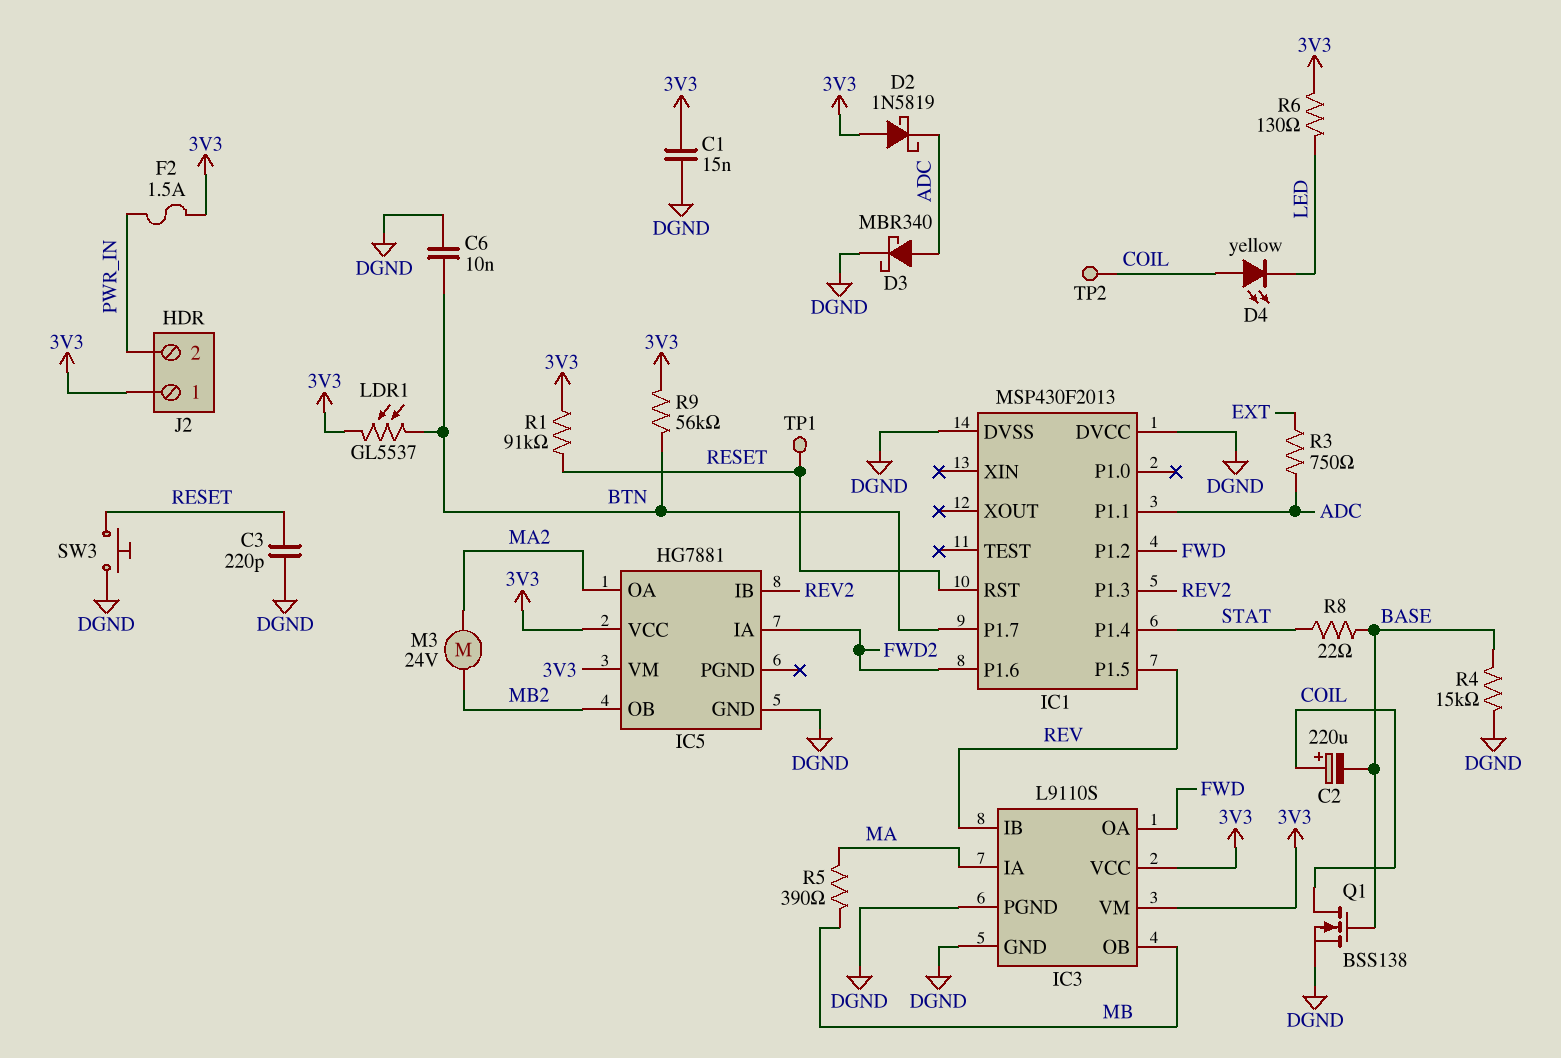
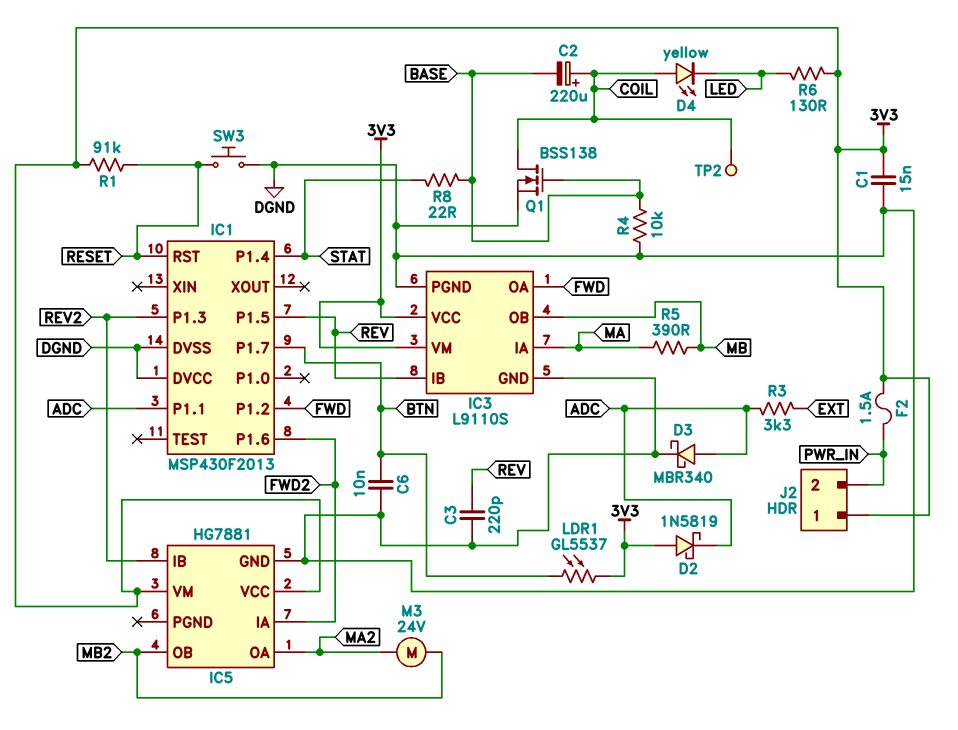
C3: 220pF (DGND, RESET) -> 220pF (DGND, REV)
R3: 750 (ADC, EXT) -> 3.3k (ADC, EXT)
R4: 15k (BASE, DGND) -> 10k (BASE, DGND)
R9: 56k (3V3, BTN) -> none
TP1: test point (RESET) -> none

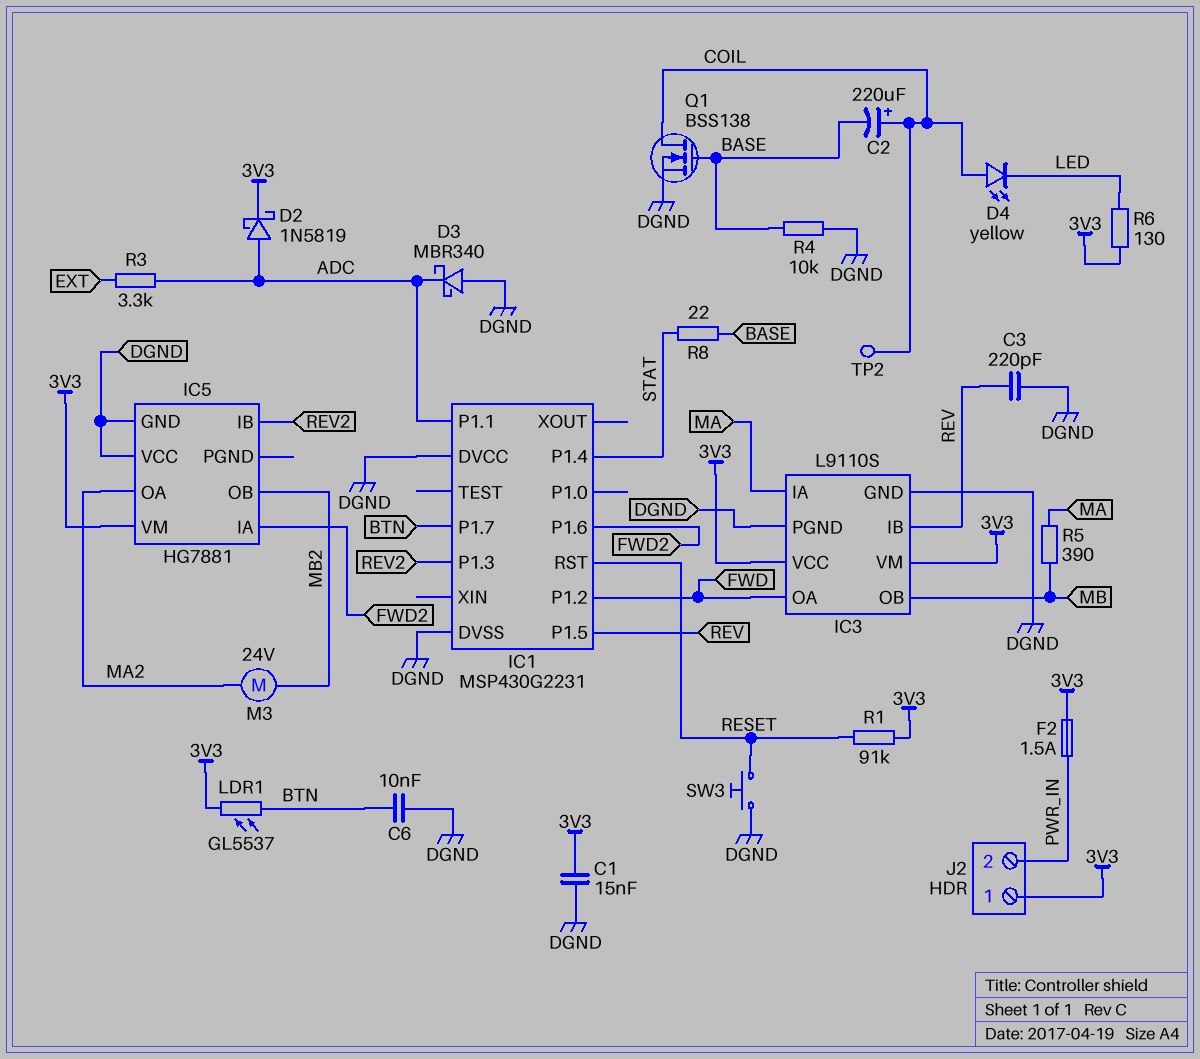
D2: schottky 1N5819 (A 3V3, K ADC) -> schottky 1N5819 (A ADC, K 3V3)
D3: schottky MBR340 (A ADC, K DGND) -> schottky MBR340 (A DGND, K ADC)
IC1: MSP430F2013 -> MSP430G2231
IC5 pin VCC: 3V3 -> DGND

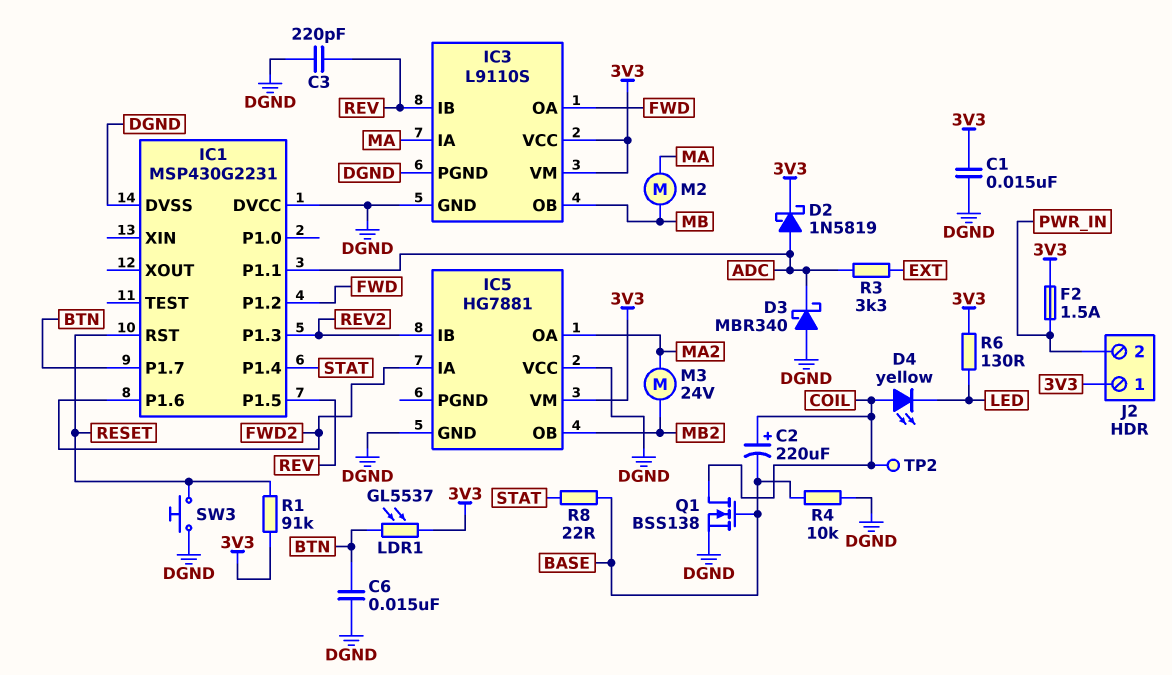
C6: 10nF (BTN, DGND) -> 15nF (BTN, DGND)
M2: none -> motor (MA, MB)
R5: 390 (MA, MB) -> none

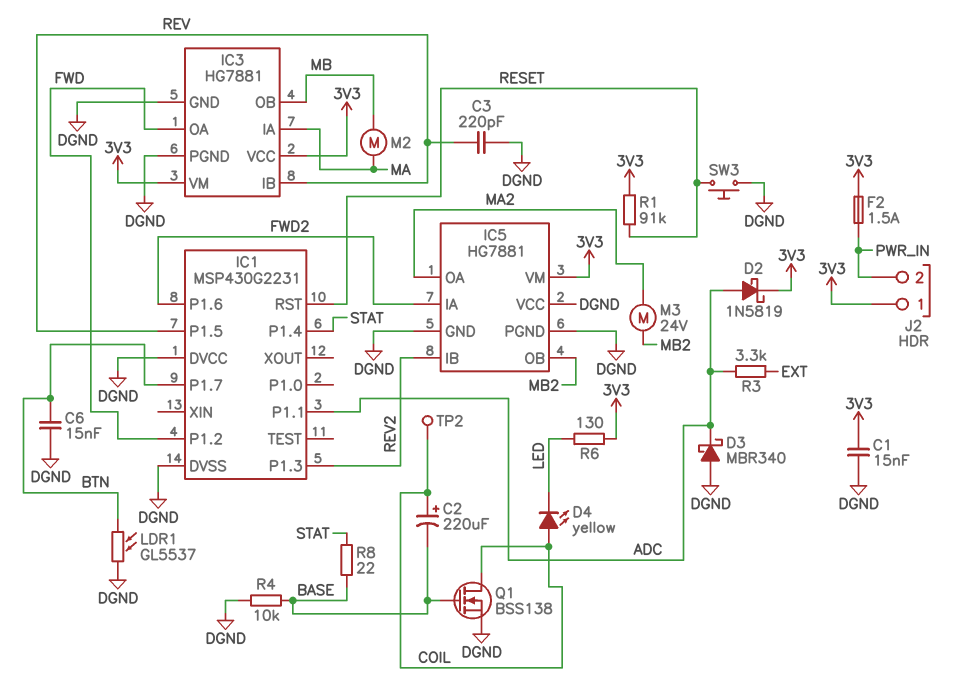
IC3: L9110S -> HG7881
IC5 pin PGND: none -> DGND
LDR1: GL5537 (3V3, BTN) -> GL5537 (BTN, DGND)

